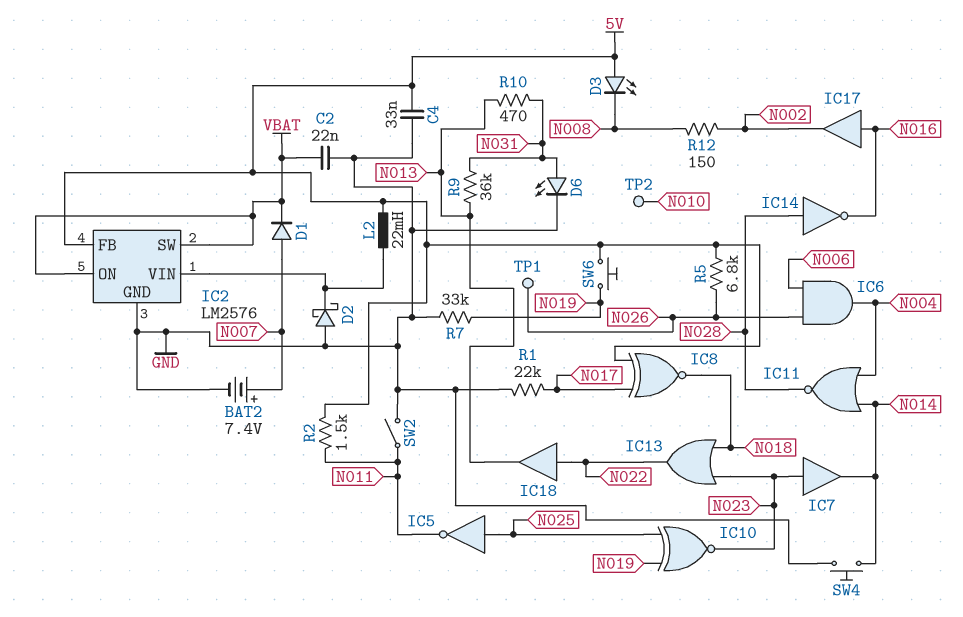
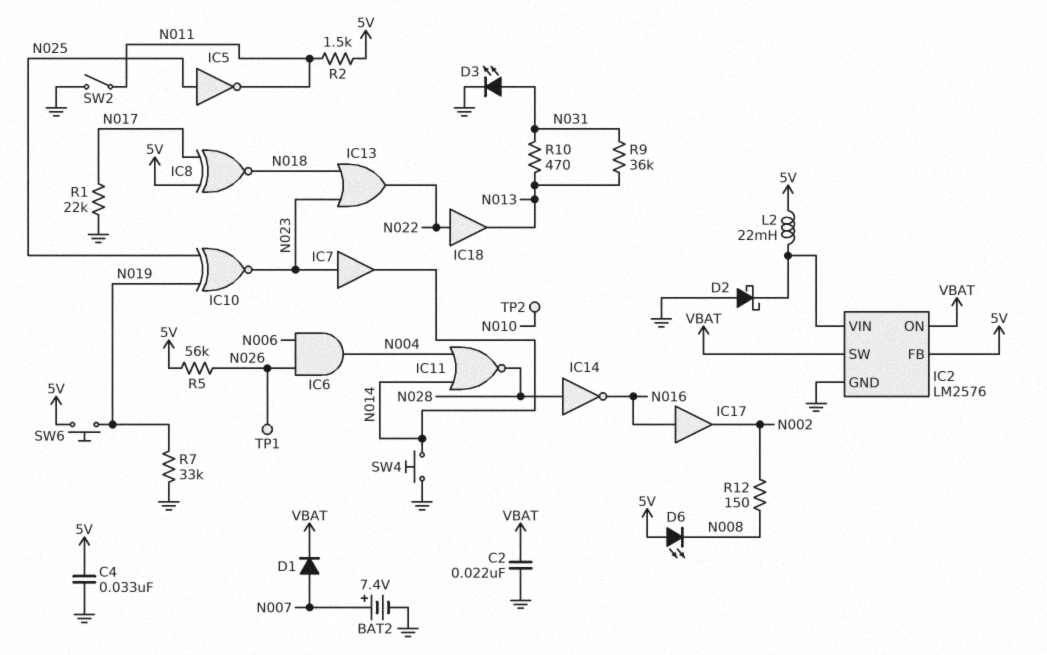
D3: LED (A 5V, K N008) -> LED (A N031, K GND)
D6: LED (A N031, K GND) -> LED (A 5V, K N008)
R5: 6.8k (5V, N026) -> 56k (5V, N026)

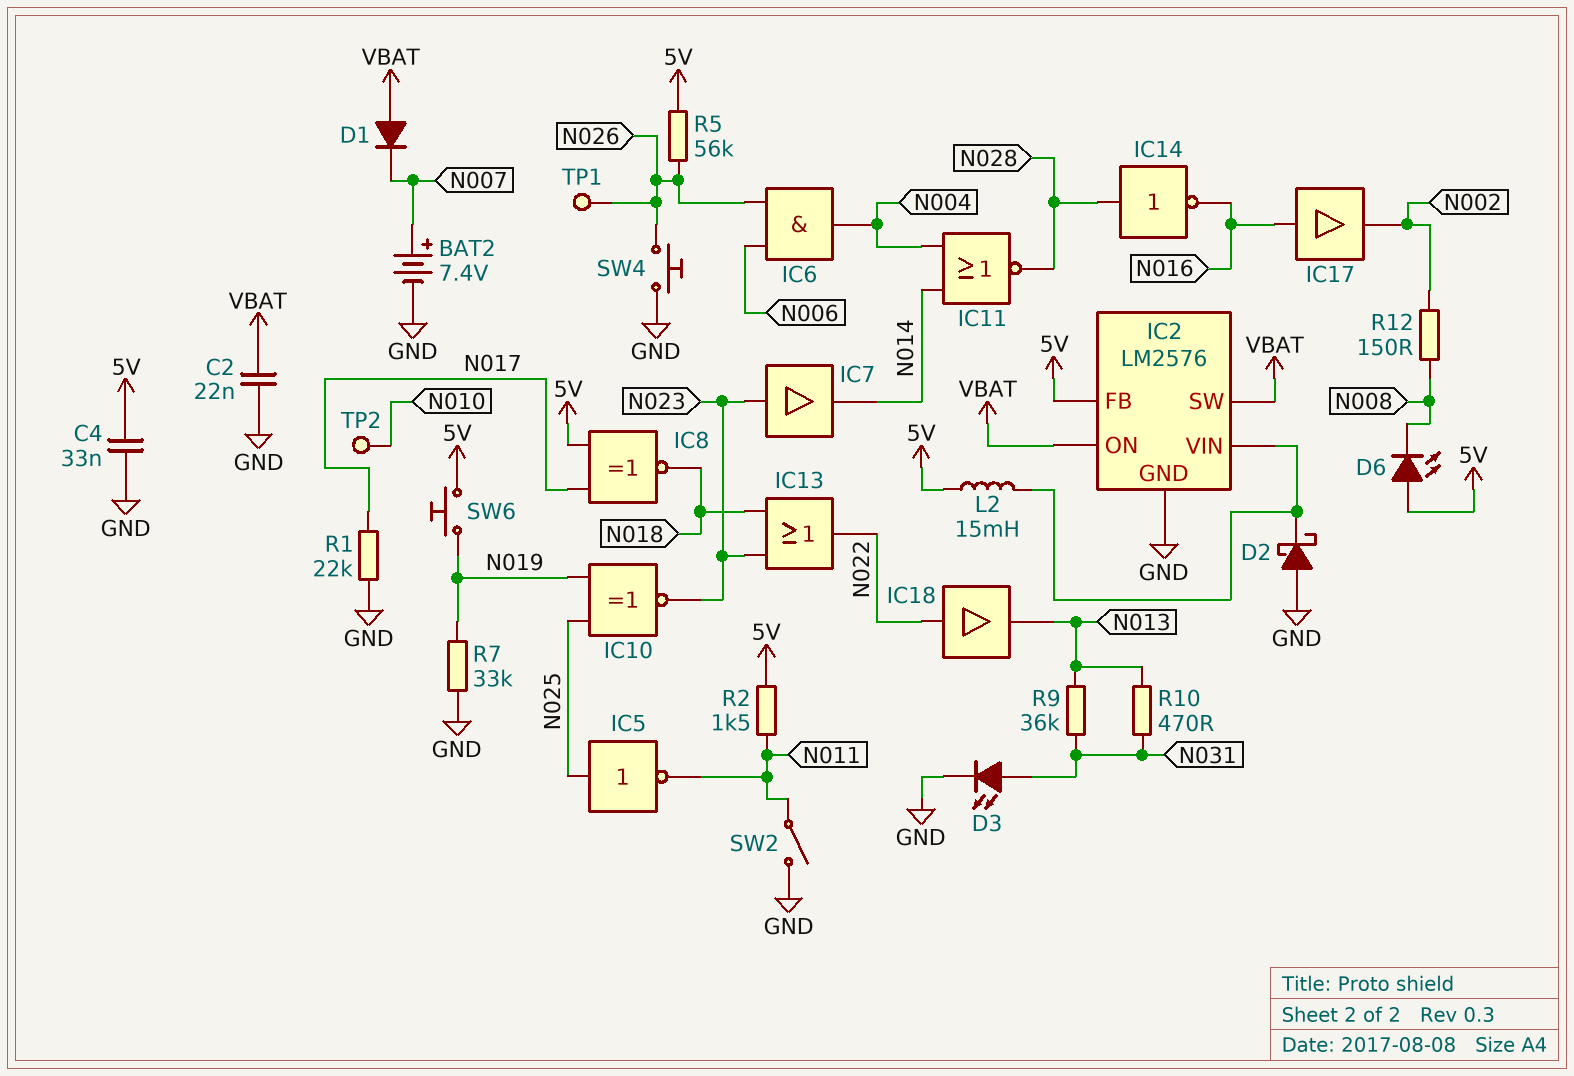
D1: diode (A N007, K VBAT) -> diode (A VBAT, K N007)
L2: 22mH (5V, IC2/VIN) -> 15mH (5V, IC2/VIN)
SW4: button (GND, N014) -> button (GND, N026)

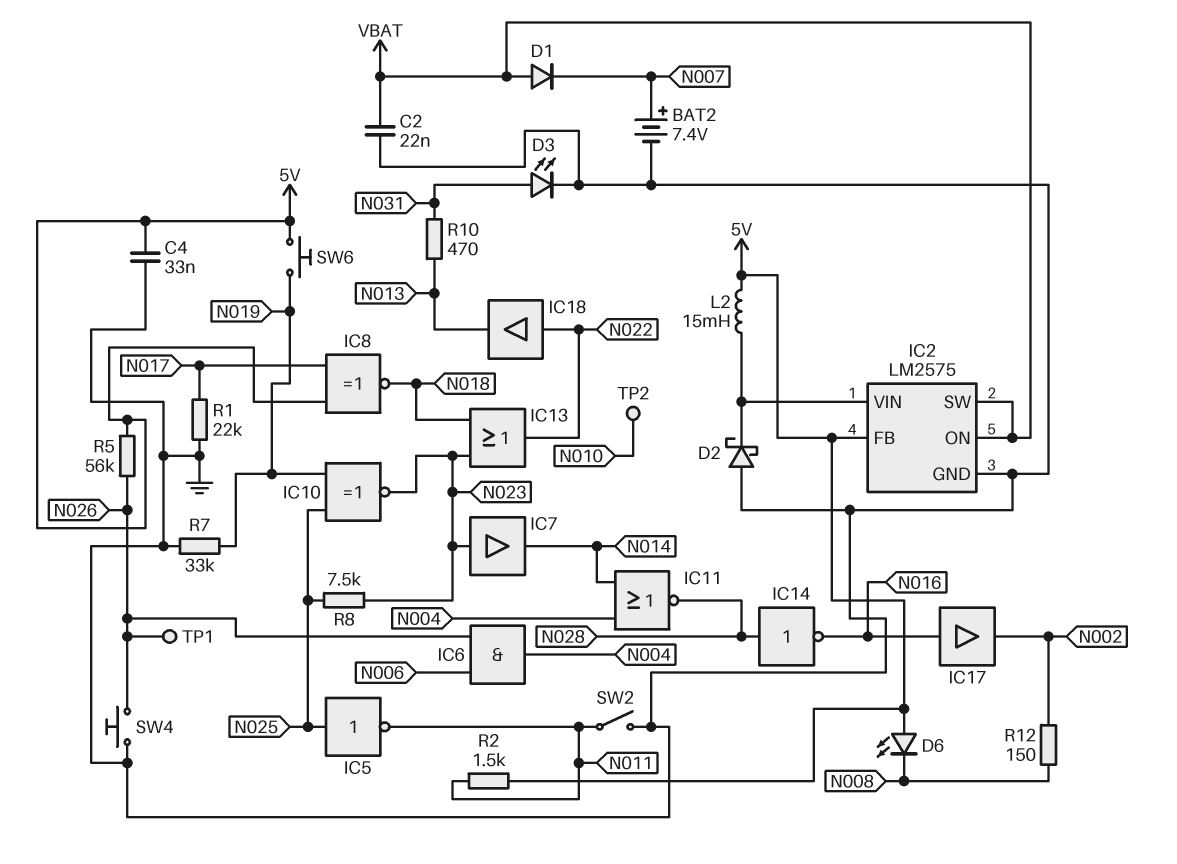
IC2: LM2576 -> LM2575
R8: none -> 7.5k (N023, N025)
R9: 36k (N013, N031) -> none

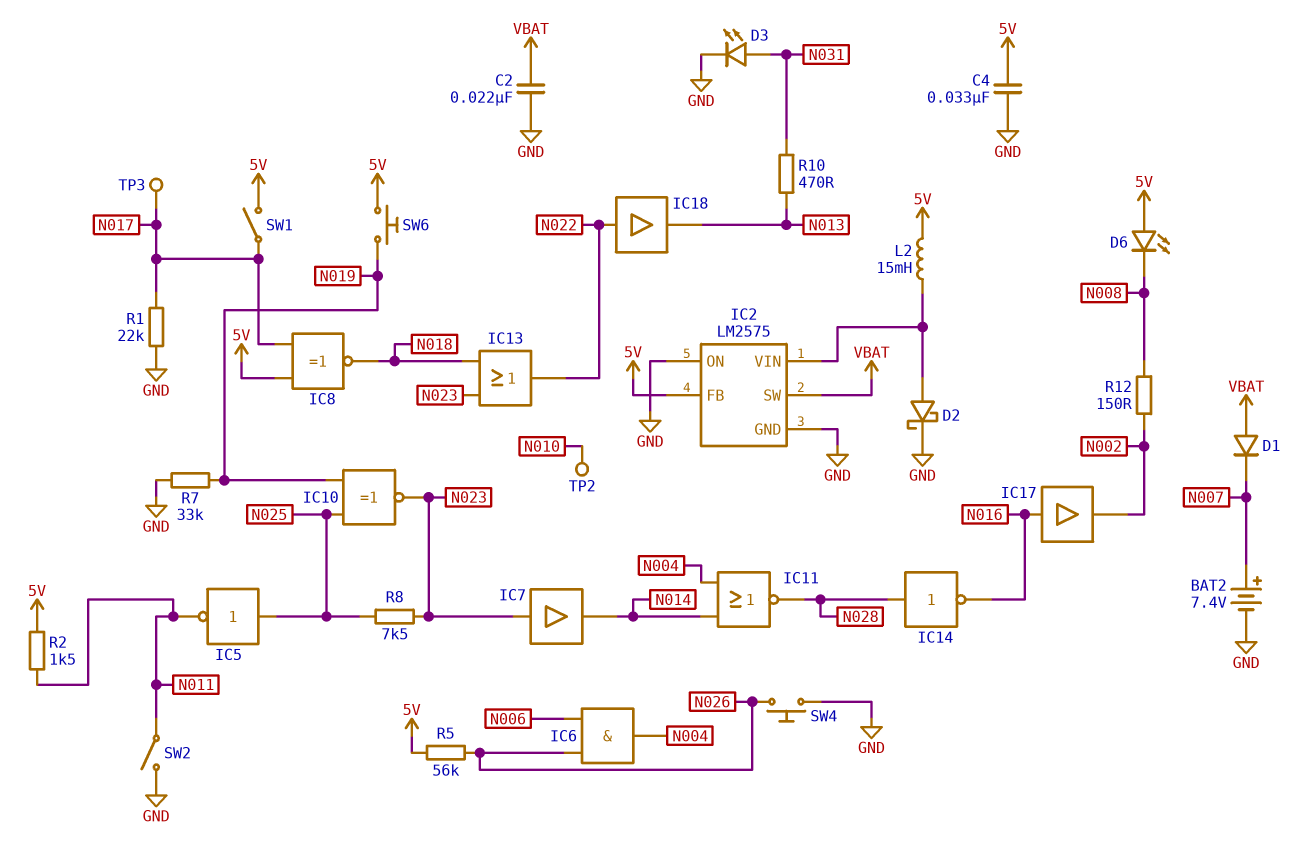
D2: schottky (A GND, K IC2/VIN) -> schottky (A IC2/VIN, K GND)
IC2 pin ON: VBAT -> GND
SW1: none -> switch (5V, N017)
TP1: test point (N026) -> none
TP3: none -> test point (N017)

